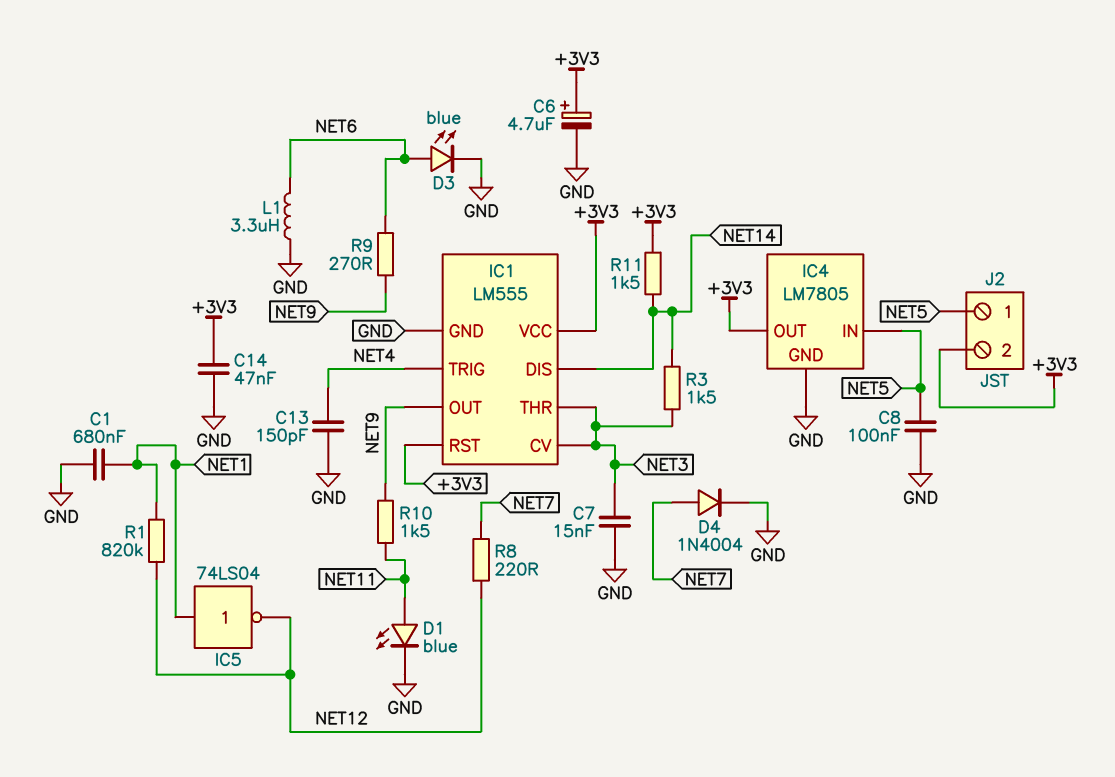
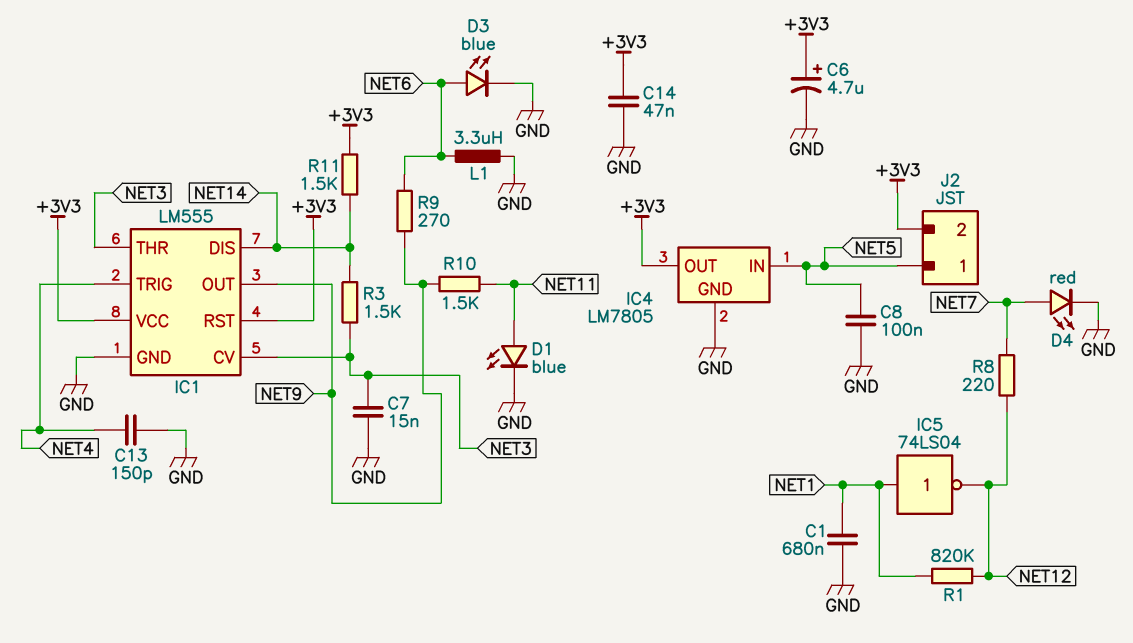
D4: diode 1N4004 (A NET7, K GND) -> LED red (A NET7, K GND)

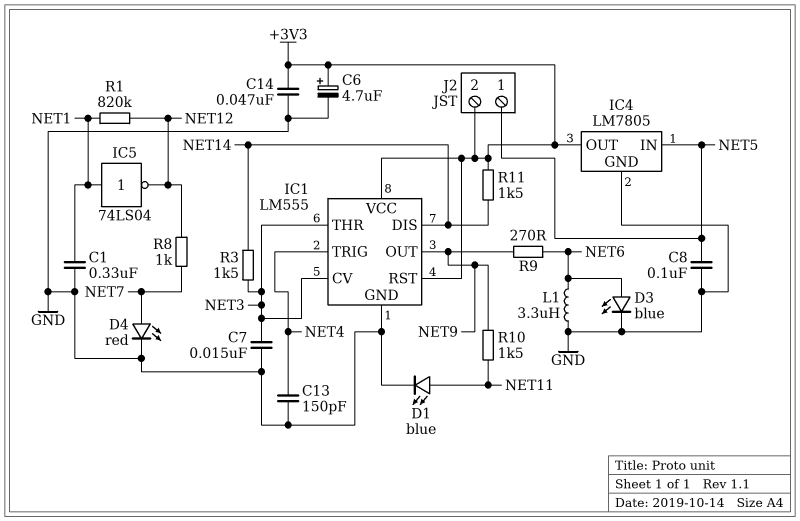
C1: 680nF (GND, NET1) -> 330nF (GND, NET1)
R8: 220 (NET7, NET12) -> 1k (NET7, NET12)

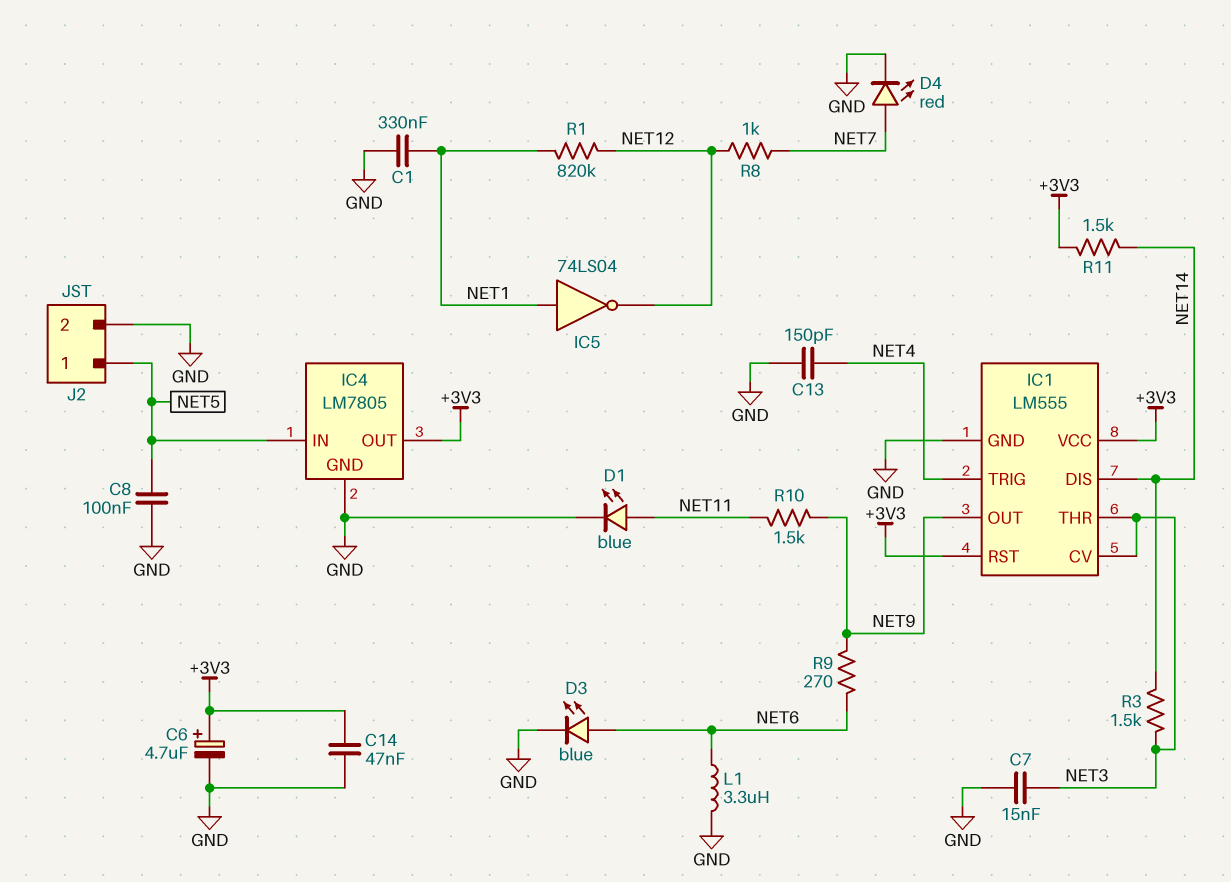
J2 pin 2: +3V3 -> GND

